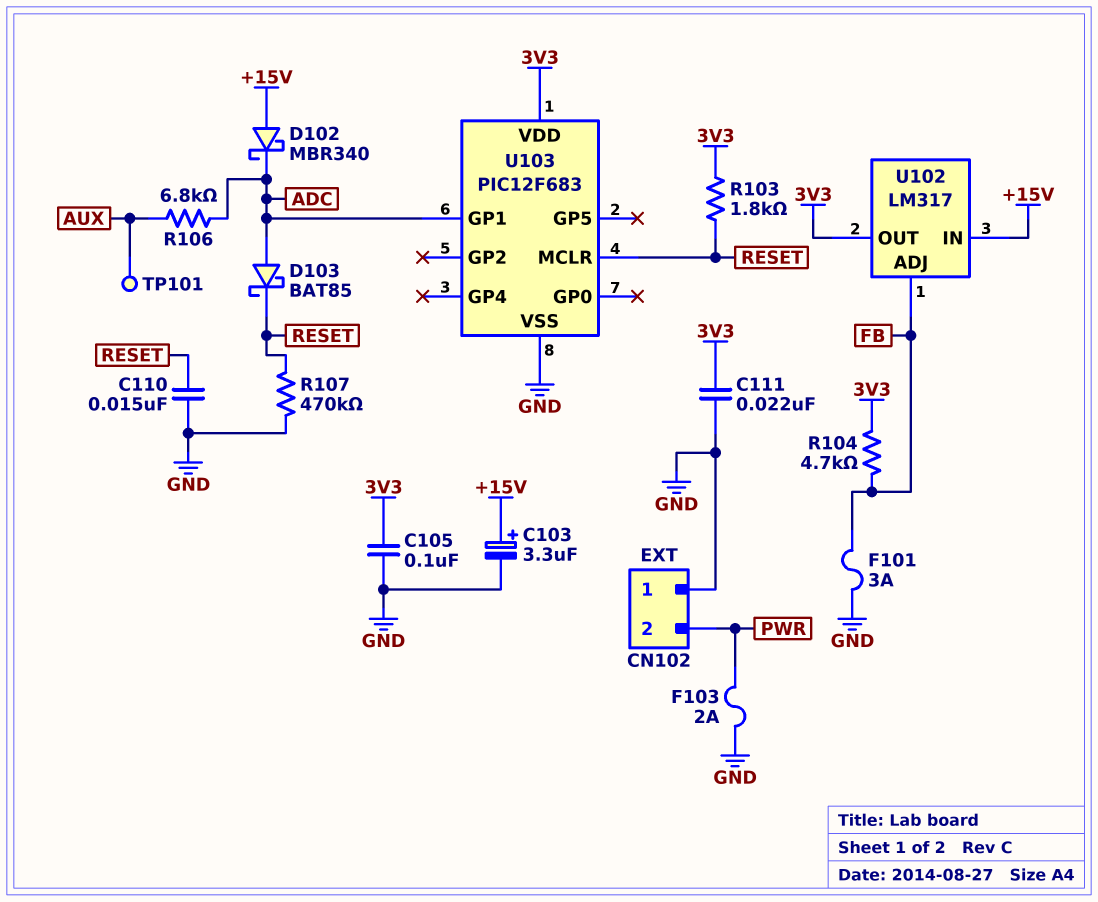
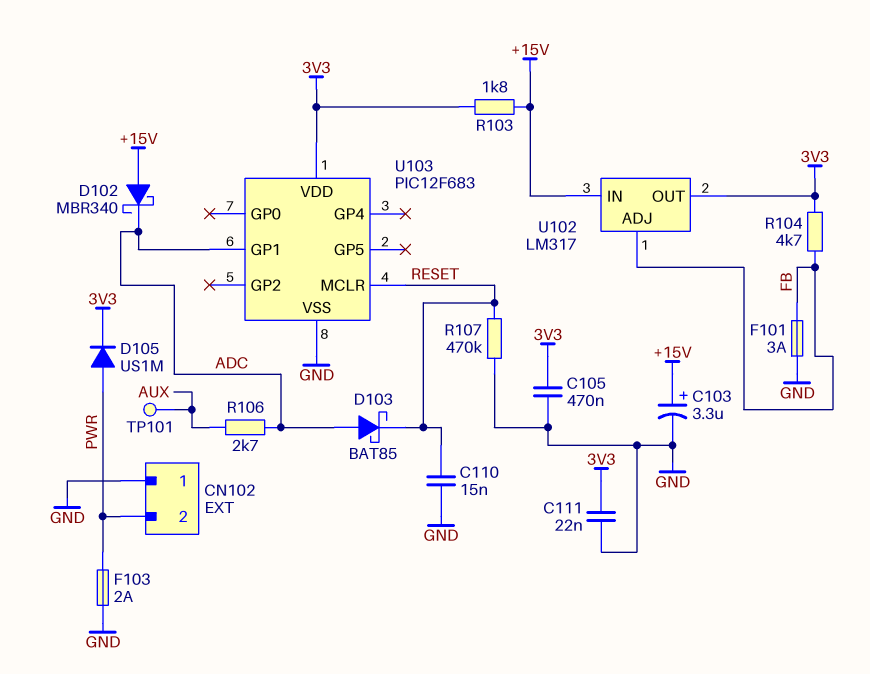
C105: 100nF (3V3, GND) -> 470nF (3V3, GND)
D105: none -> diode US1M (A PWR, K 3V3)
R103: 1.8k (3V3, RESET) -> 1.8k (+15V, 3V3)
R106: 6.8k (ADC, AUX) -> 2.7k (ADC, AUX)

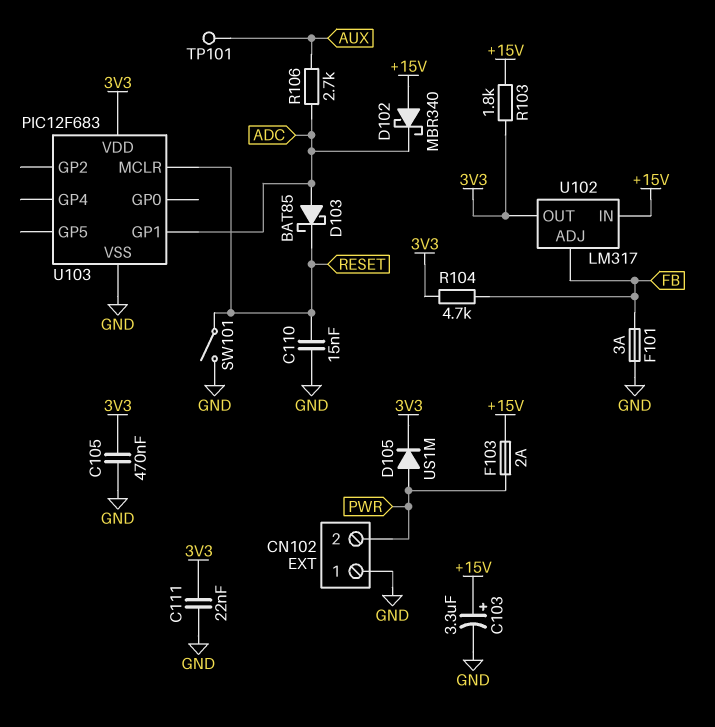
F103: 2A (GND, PWR) -> 2A (+15V, PWR)
R107: 470k (GND, RESET) -> none
SW101: none -> switch (GND, RESET)

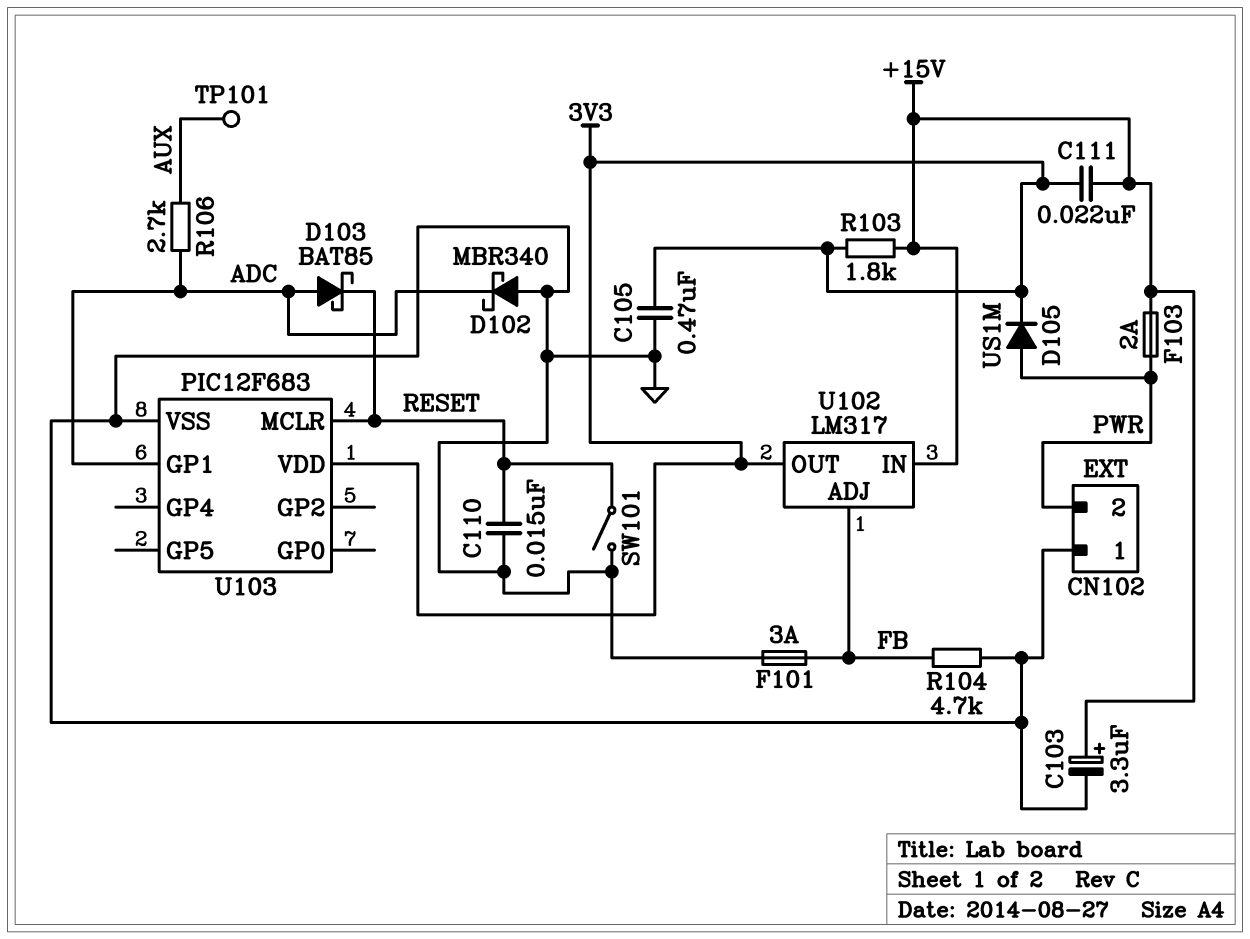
C111: 22nF (3V3, GND) -> 22nF (+15V, 3V3)
D102: schottky MBR340 (A +15V, K ADC) -> schottky MBR340 (A GND, K ADC)
R104: 4.7k (3V3, FB) -> 4.7k (FB, GND)

